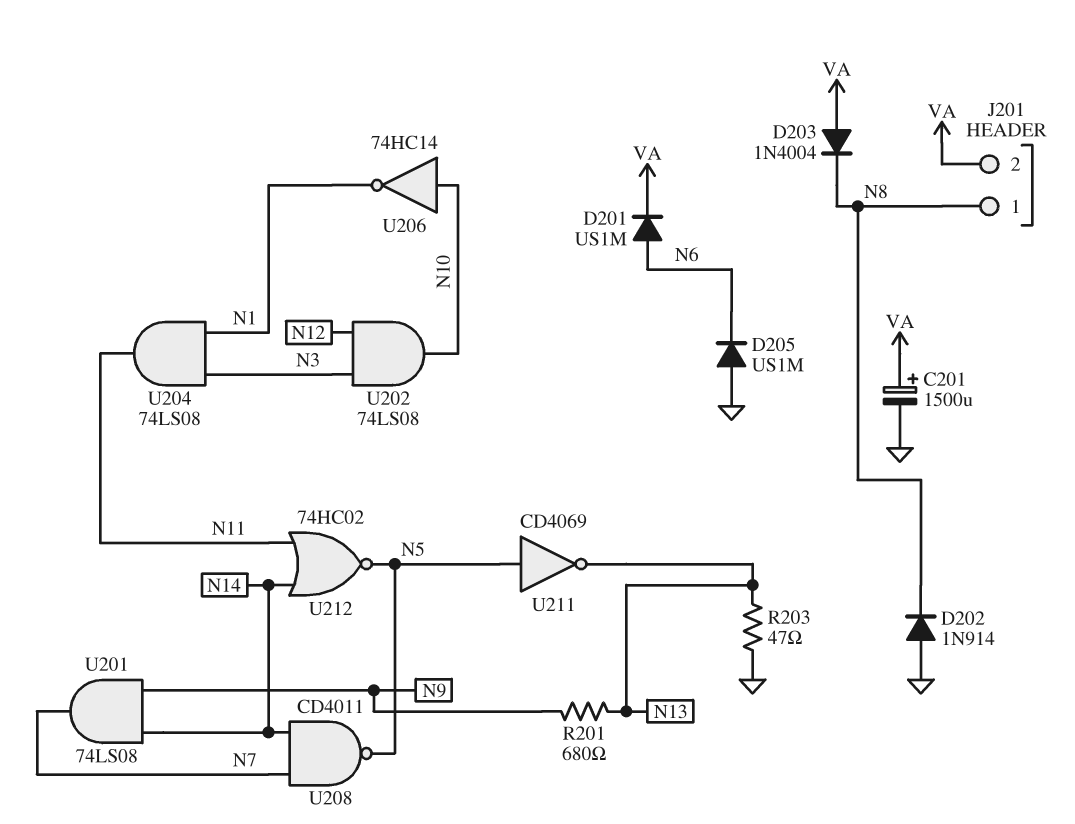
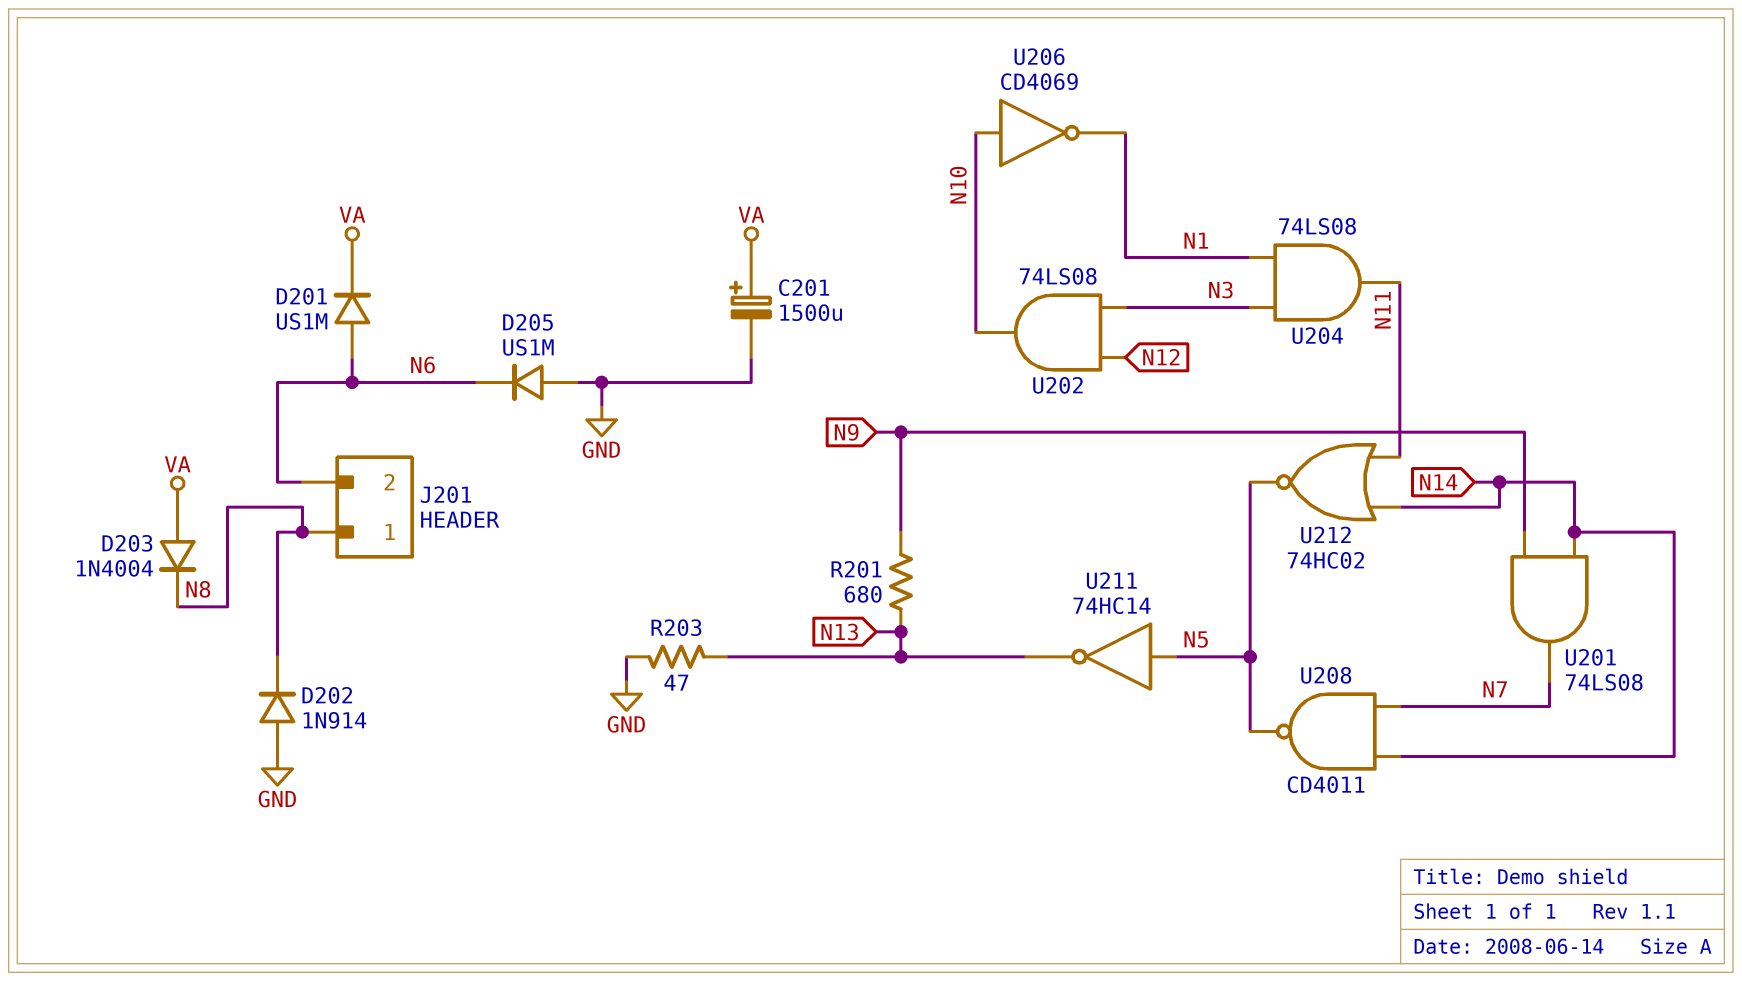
J201 pin 2: VA -> N6
U206: NOT 74HC14 (in N10, out N1) -> NOT CD4069 (in N10, out N1)
U211: NOT CD4069 (in N5, out N13) -> NOT 74HC14 (in N5, out N13)

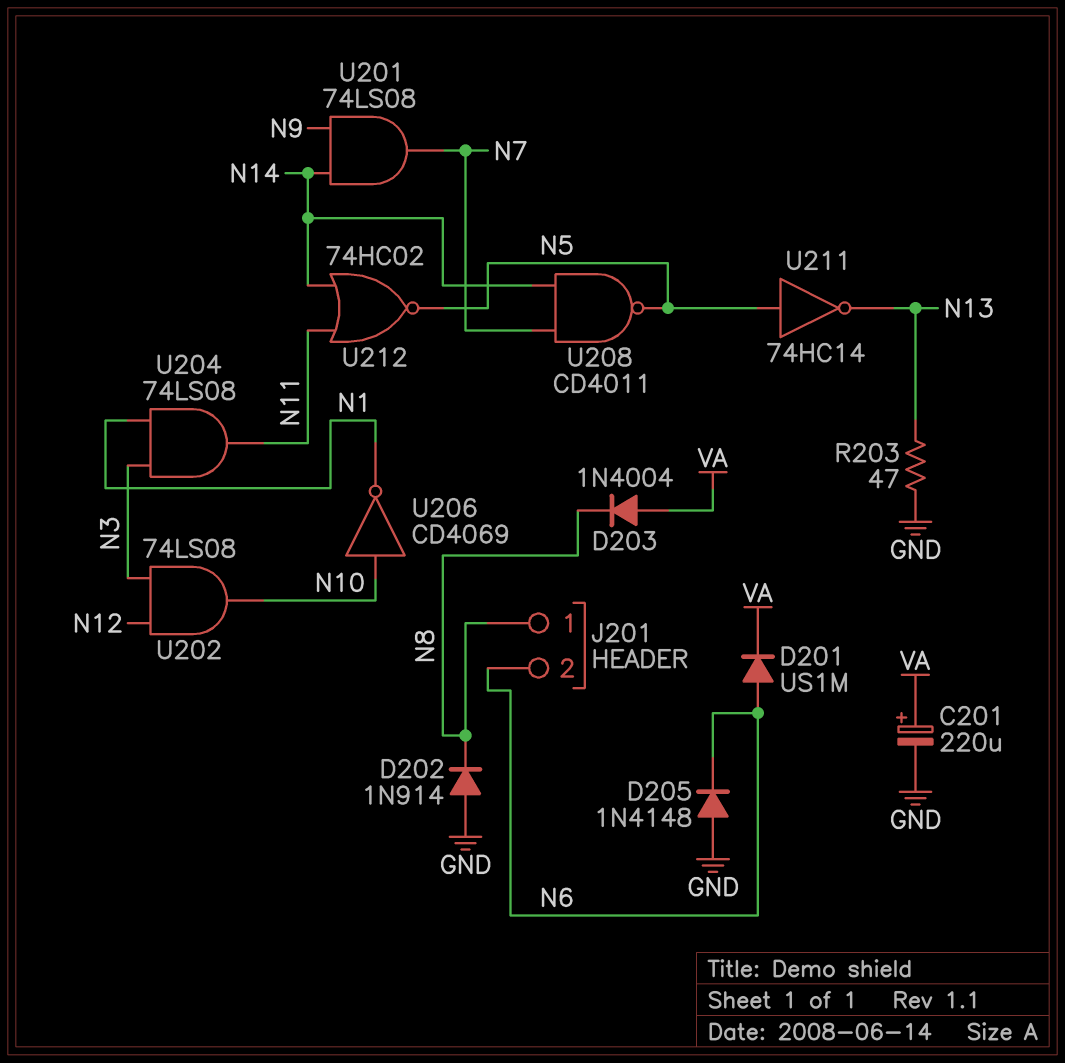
C201: 1500uF (plus VA, minus GND) -> 220uF (plus VA, minus GND)
D205: diode US1M (A GND, K N6) -> diode 1N4148 (A GND, K N6)
R201: 680 (N9, N13) -> none

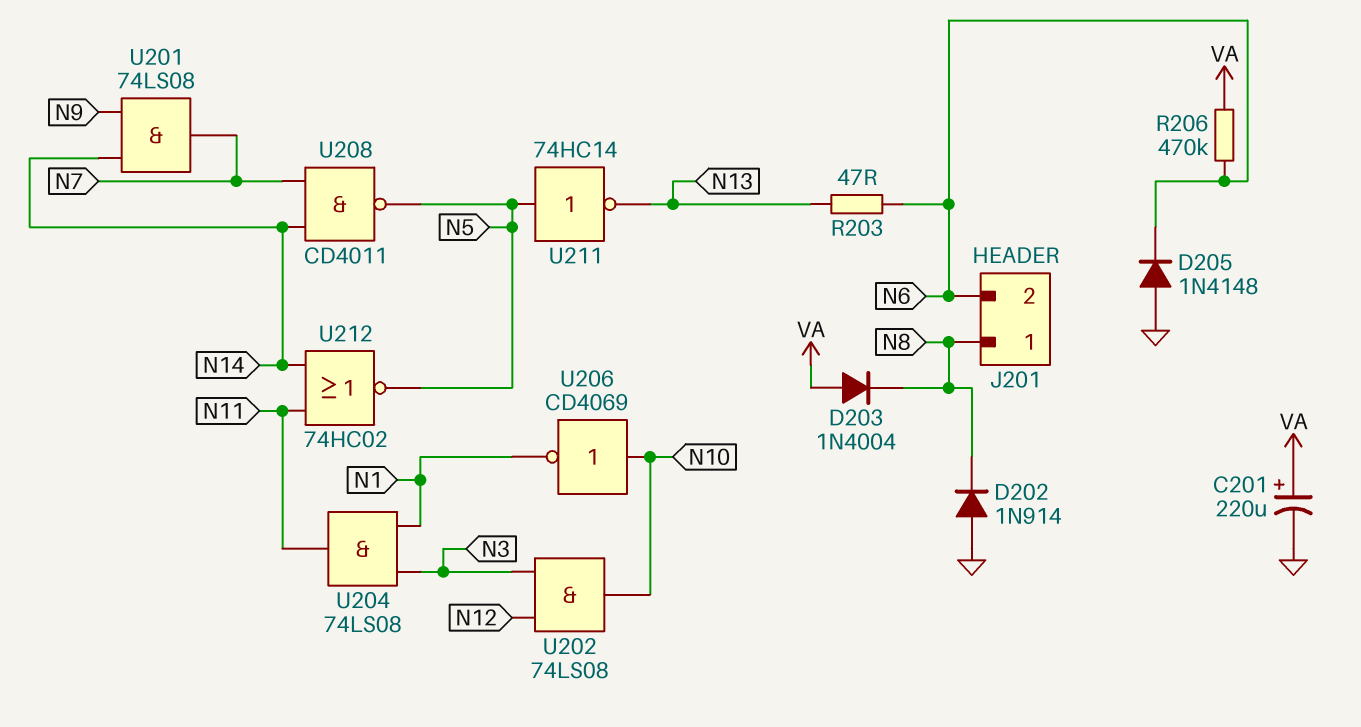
D201: diode US1M (A N6, K VA) -> none
R203: 47 (GND, N13) -> 47 (N6, N13)
R206: none -> 470k (N6, VA)

